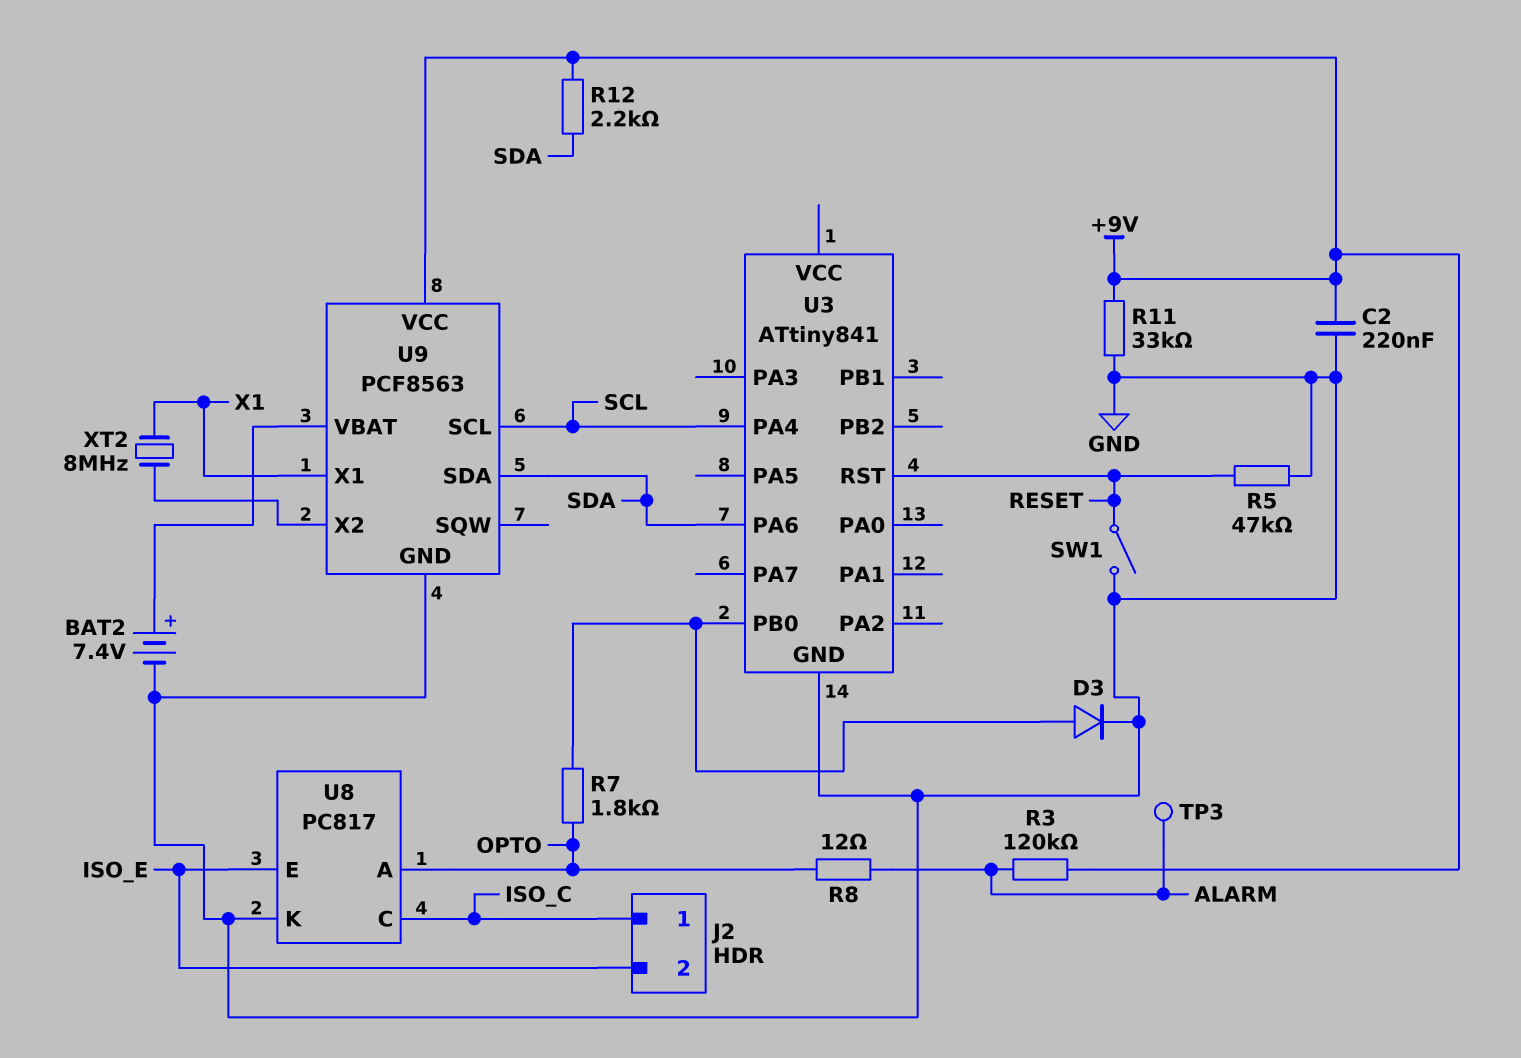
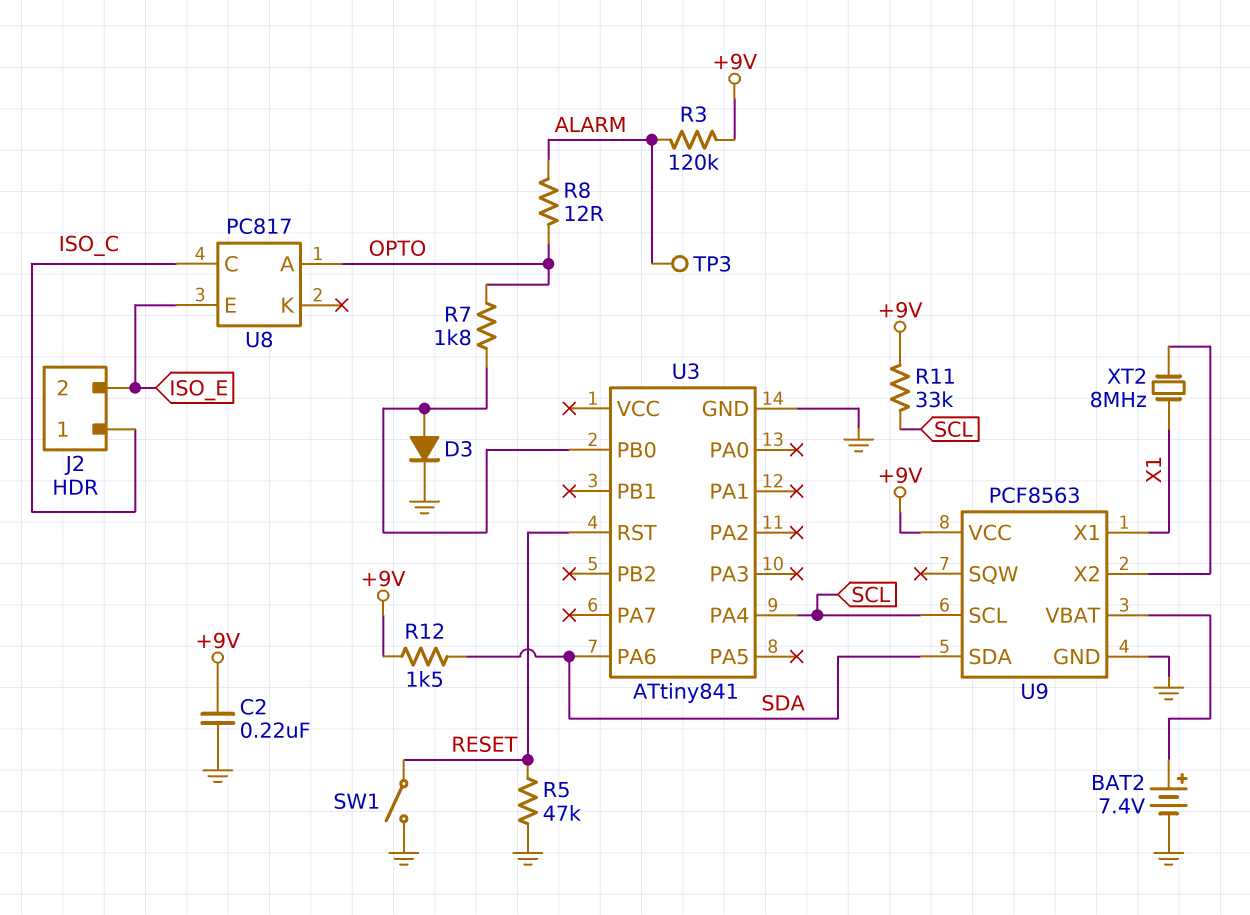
R11: 33k (+9V, GND) -> 33k (+9V, SCL)
R12: 2.2k (+9V, SDA) -> 1.5k (+9V, SDA)
U8 pin K: GND -> none

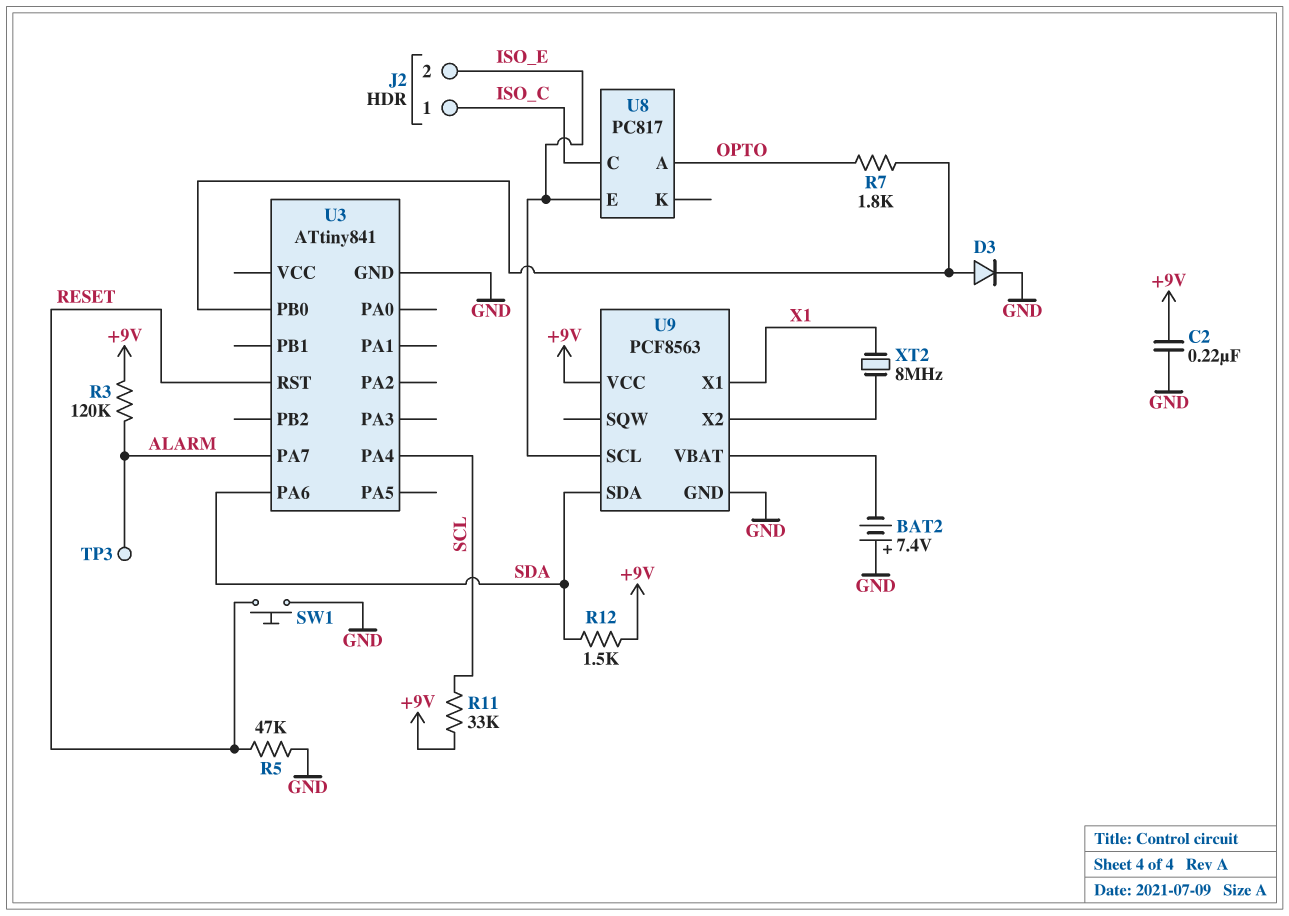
BAT2: 7.4V (plus U9/VBAT, minus GND) -> 7.4V (plus GND, minus U9/VBAT)
R8: 12 (ALARM, OPTO) -> none
SW1: switch (GND, RESET) -> button (GND, RESET)
U3 pin PA7: none -> ALARM
U9 pin SCL: SCL -> ISO_E

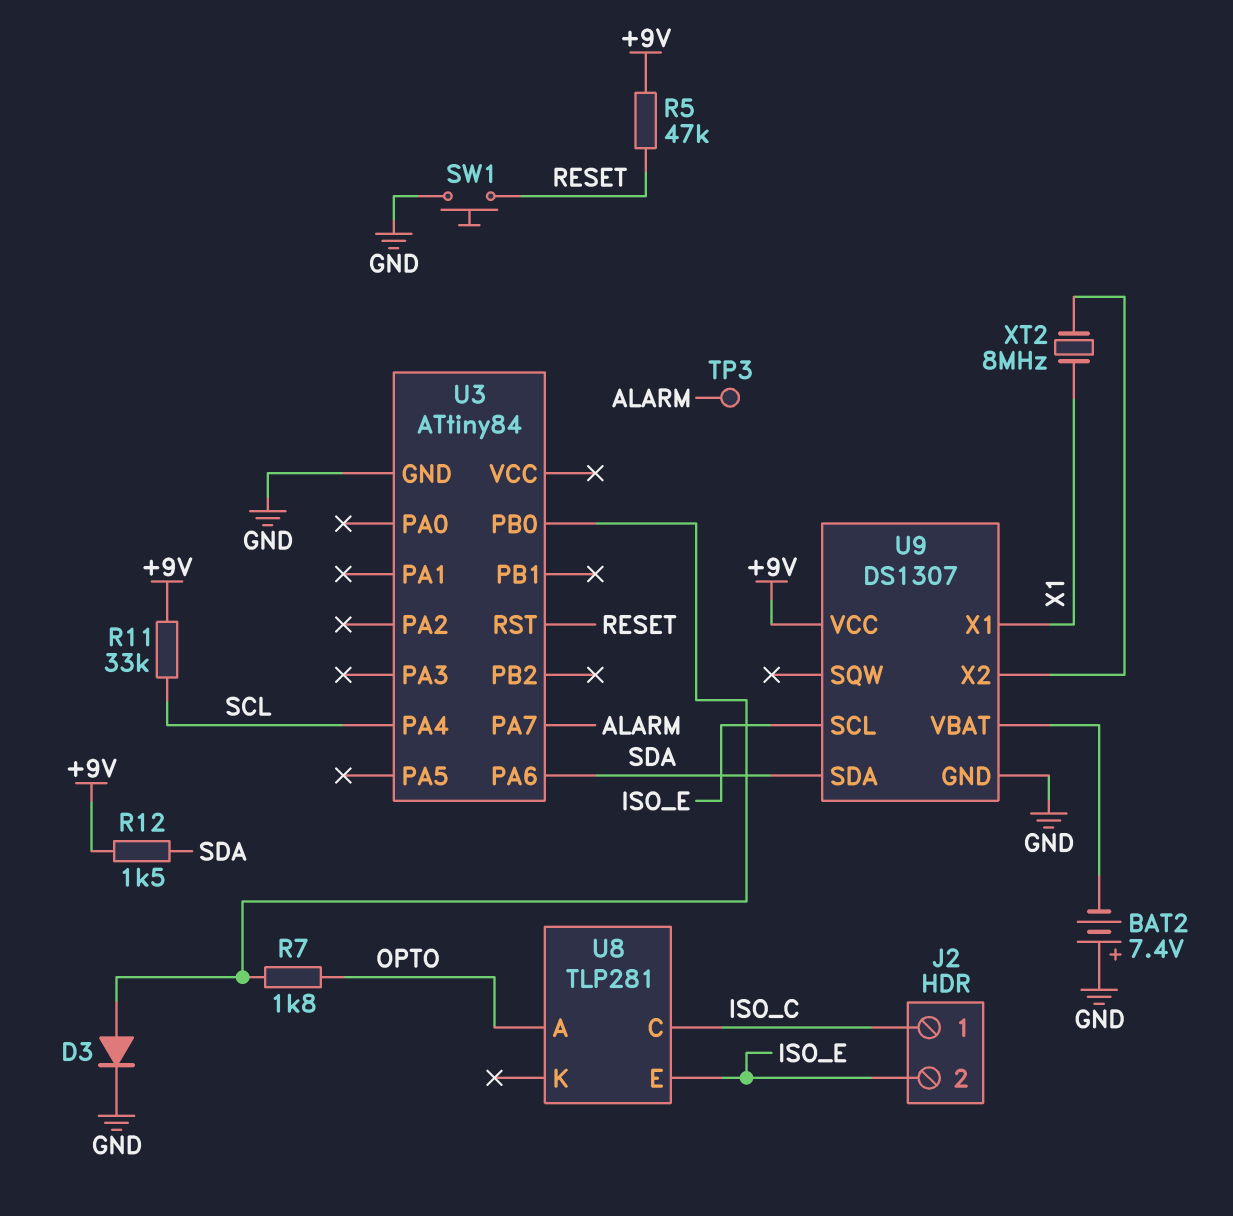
C2: 220nF (+9V, GND) -> none
R3: 120k (+9V, ALARM) -> none
R5: 47k (GND, RESET) -> 47k (+9V, RESET)
U3: ATtiny841 -> ATtiny84
U8: PC817 -> TLP281
U9: PCF8563 -> DS1307

